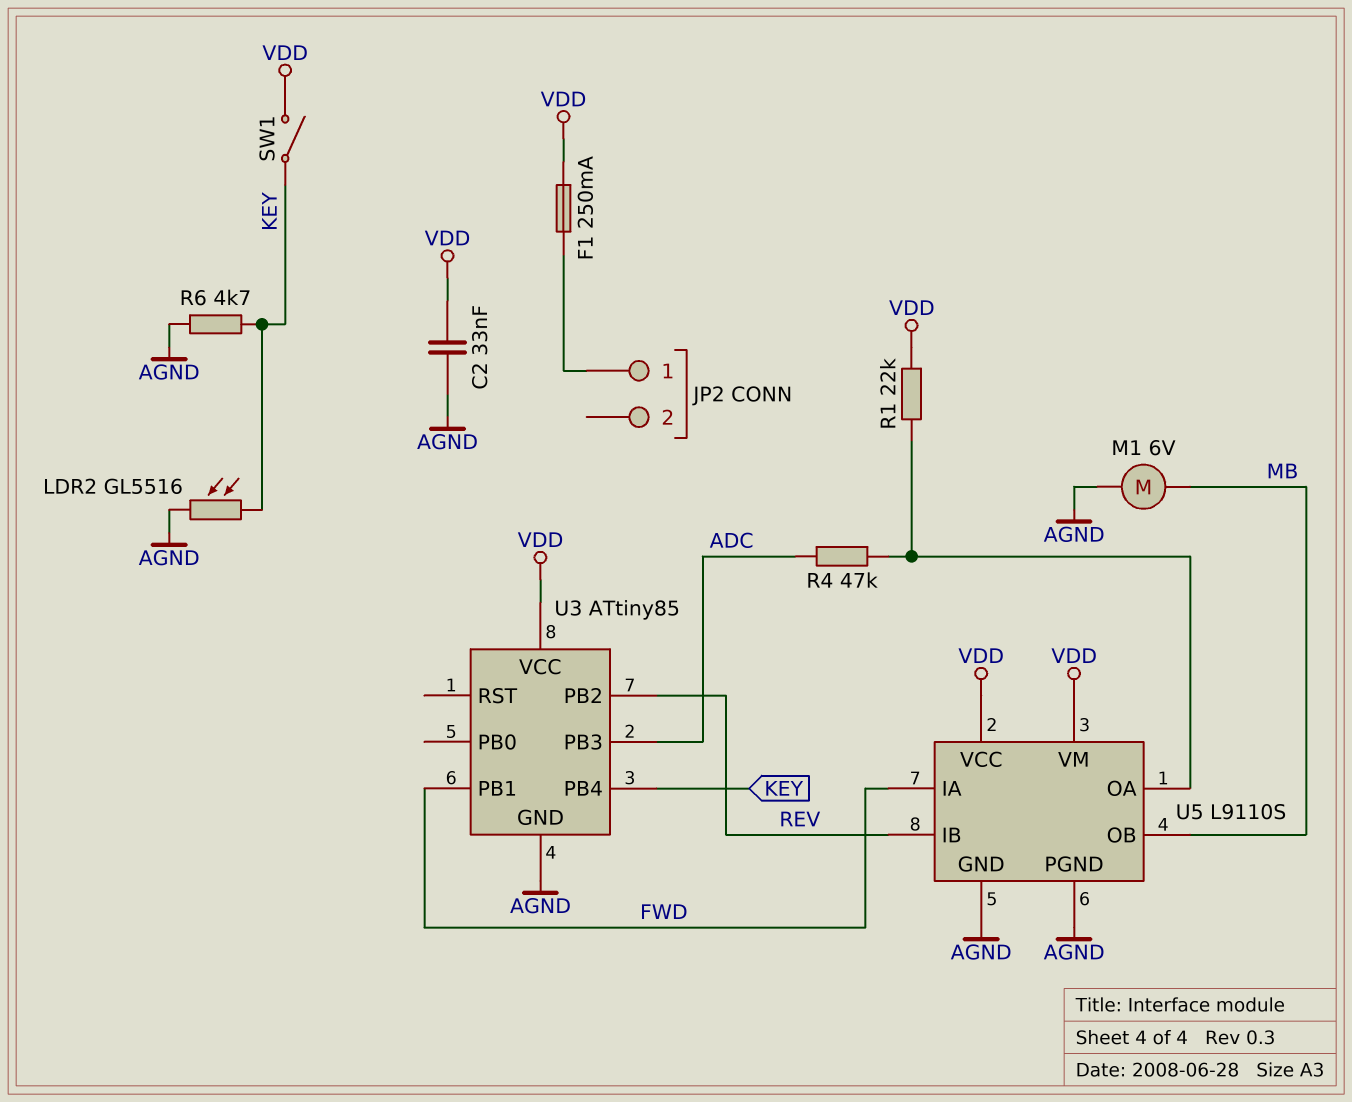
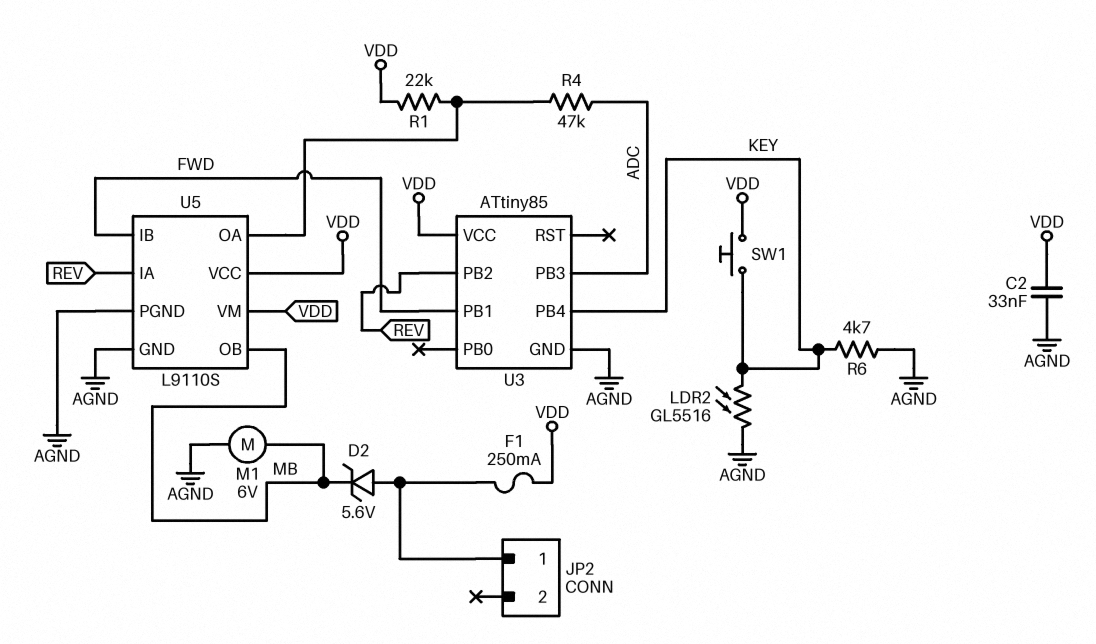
D2: none -> zener 5.6V (A JP2/1, K MB)
SW1: switch (KEY, VDD) -> button (KEY, VDD)
U5 pin IA: FWD -> REV
U5 pin IB: REV -> FWD

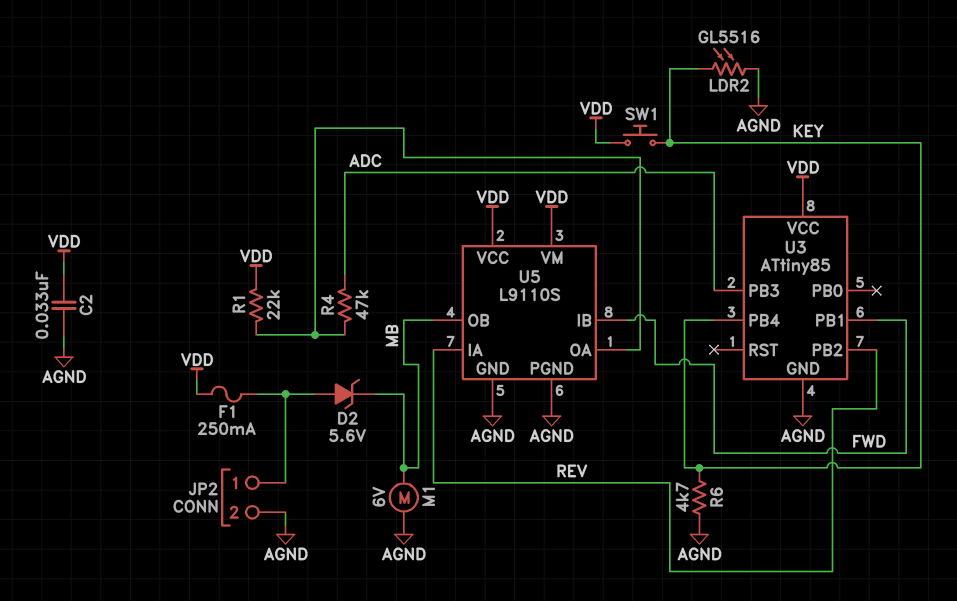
JP2 pin 2: none -> AGND

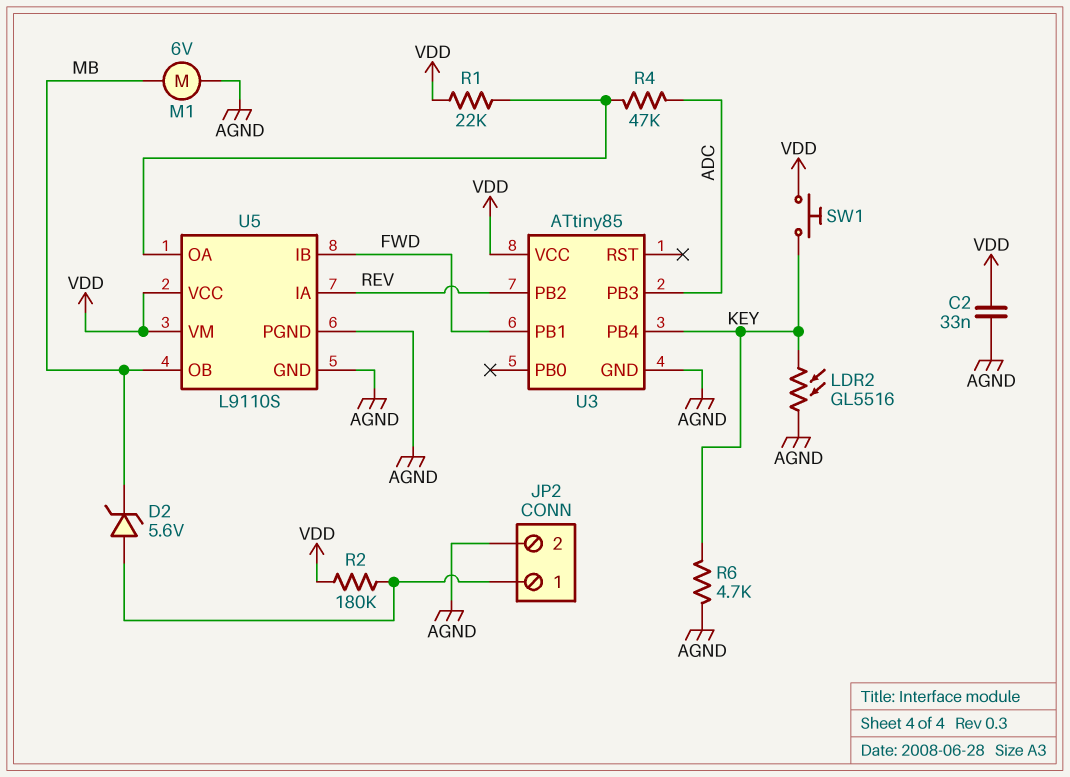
F1: 250mA (JP2/1, VDD) -> none
R2: none -> 180k (JP2/1, VDD)

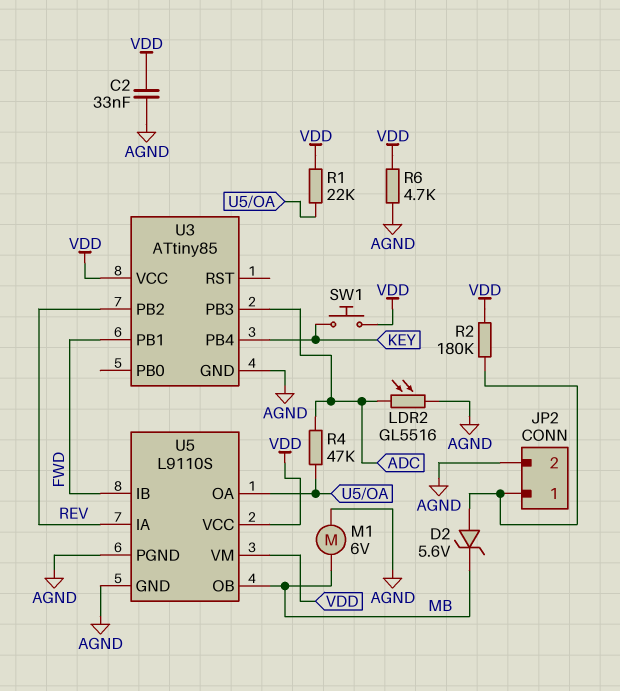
LDR2: GL5516 (AGND, KEY) -> GL5516 (ADC, AGND)
R6: 4.7k (AGND, KEY) -> 4.7k (AGND, VDD)

